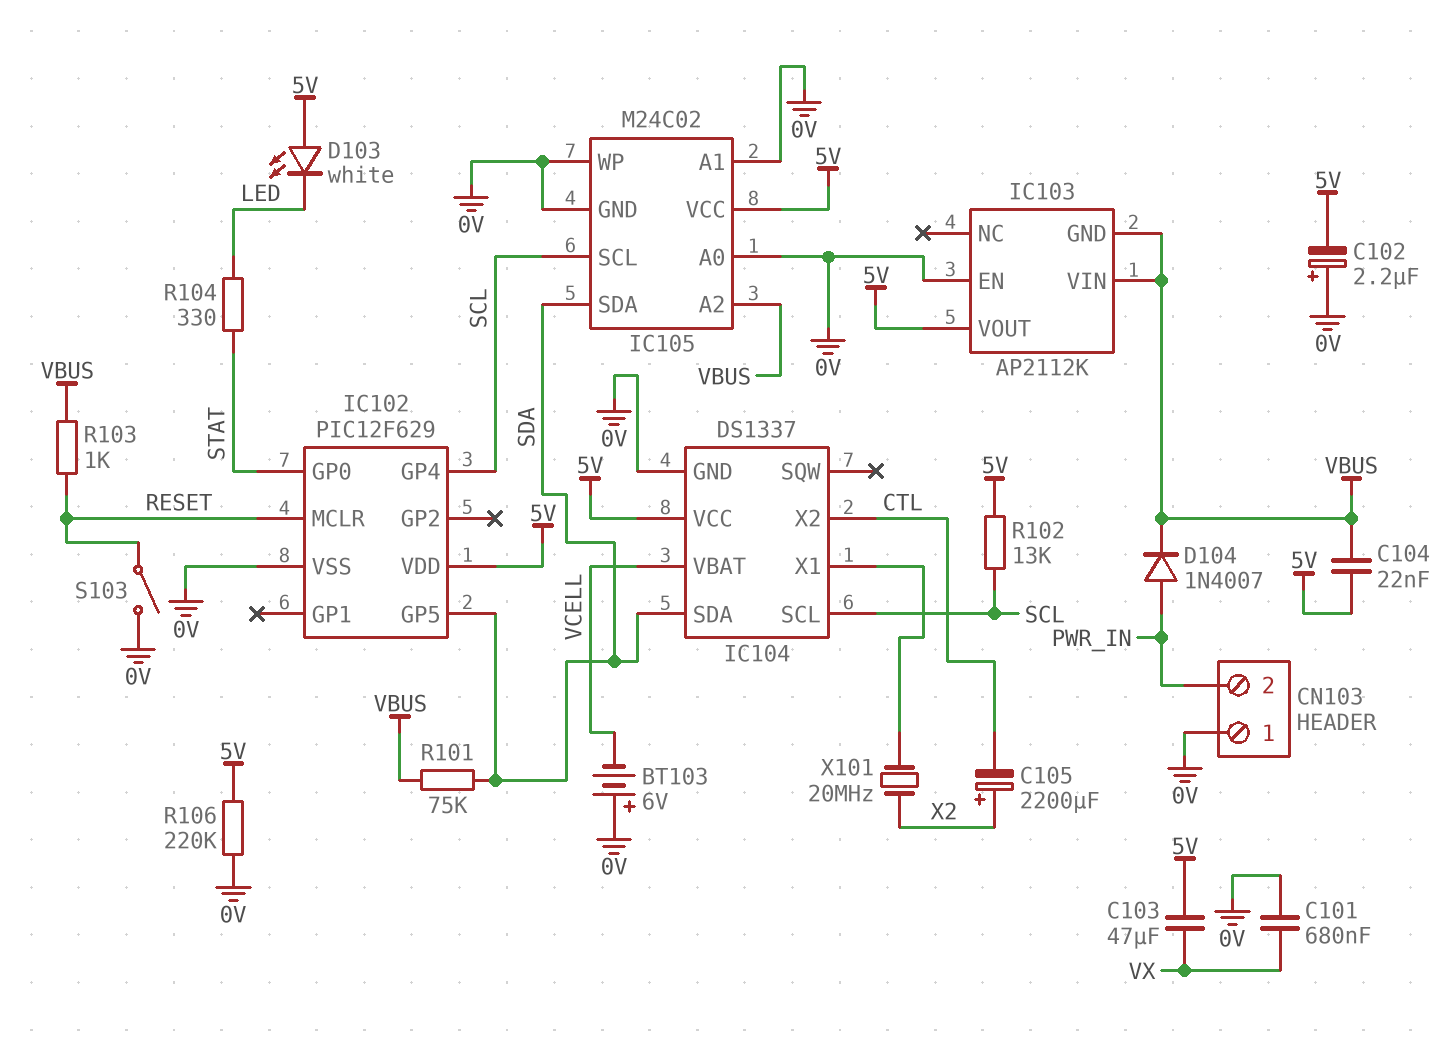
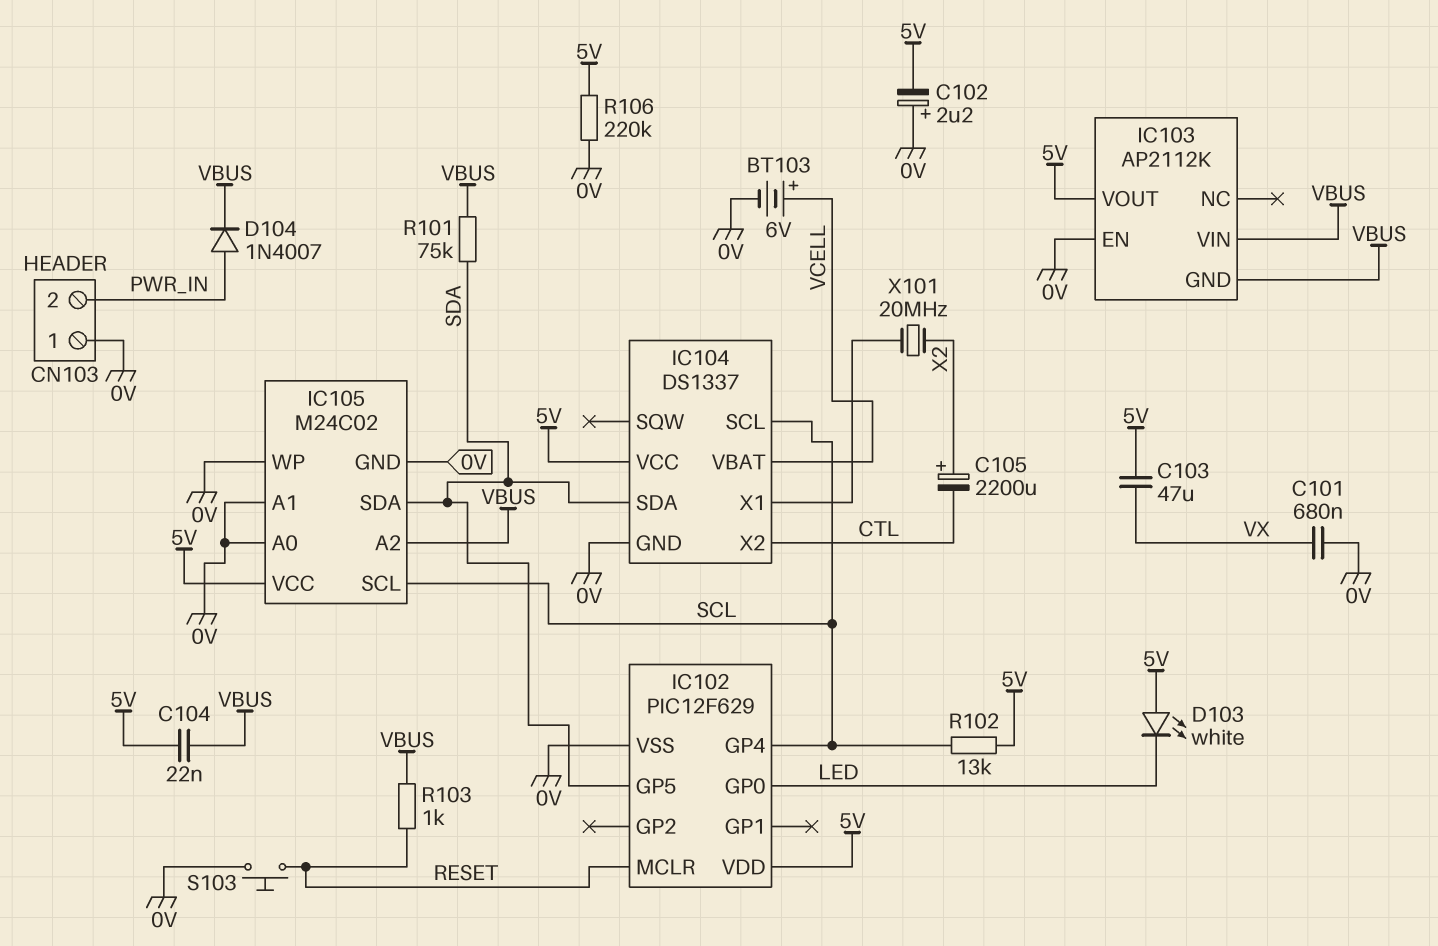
BT103: 6V (plus 0V, minus VCELL) -> 6V (plus VCELL, minus 0V)
IC102 pin GP0: STAT -> LED
R104: 330 (LED, STAT) -> none
S103: switch (0V, RESET) -> button (0V, RESET)

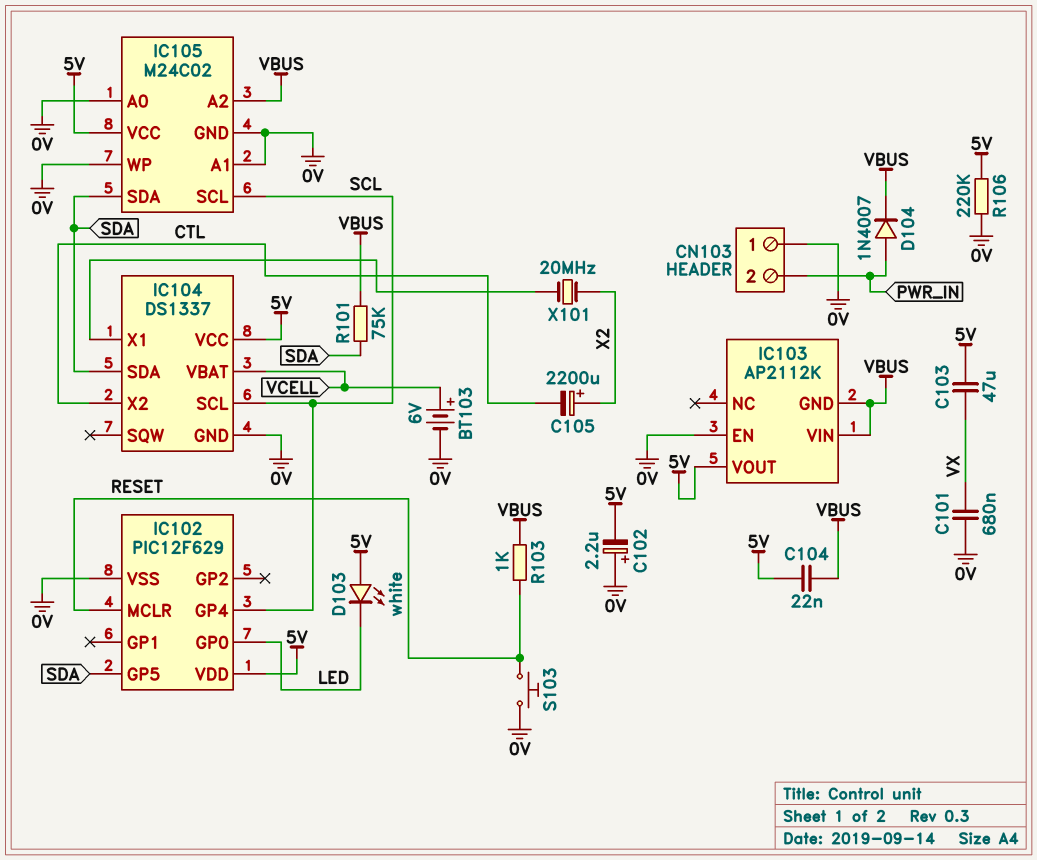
R102: 13k (5V, SCL) -> none

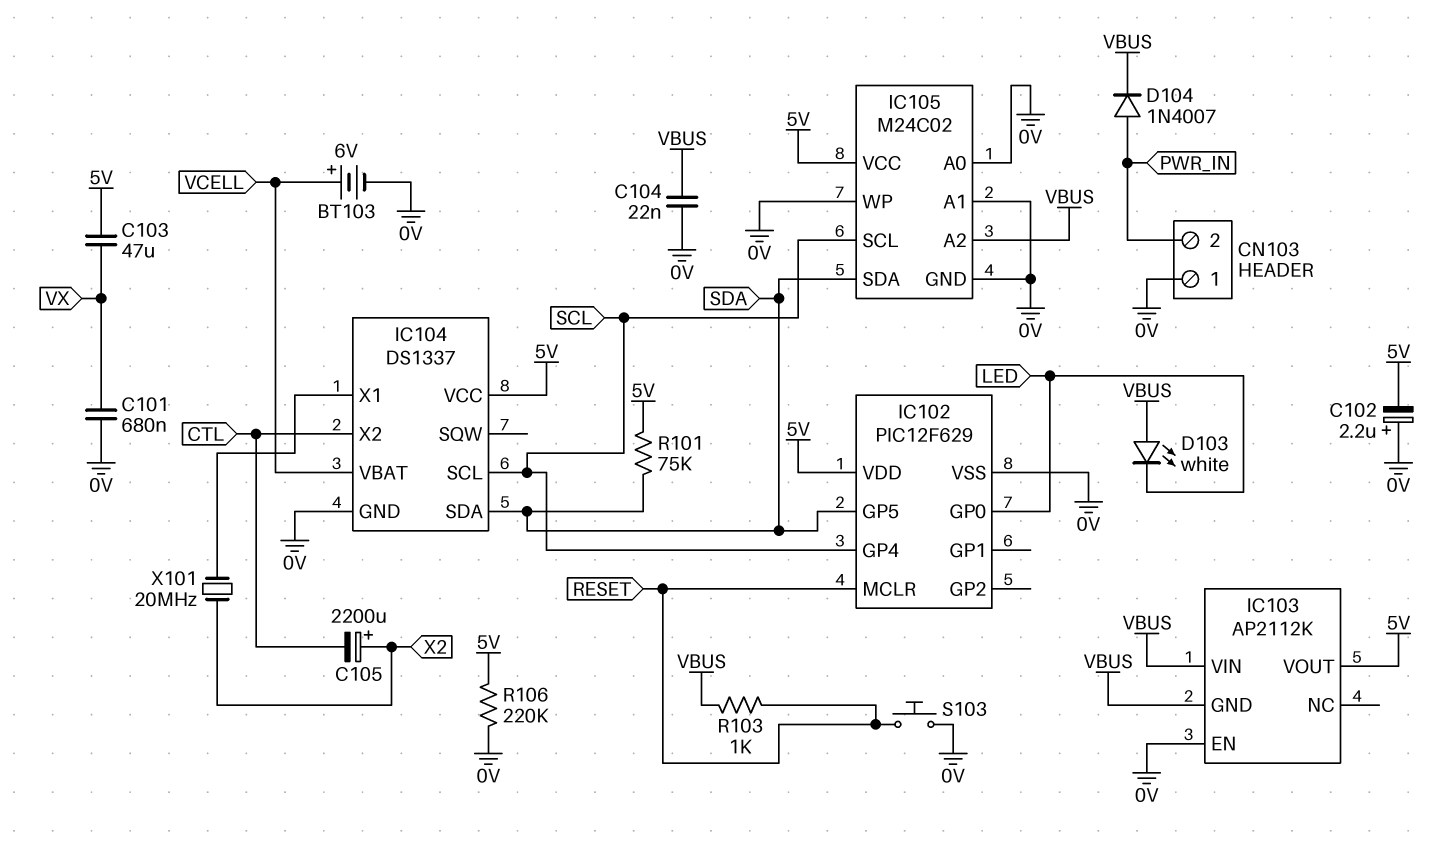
C104: 22nF (5V, VBUS) -> 22nF (0V, VBUS)
D103: LED white (A 5V, K LED) -> LED white (A VBUS, K LED)
R101: 75k (SDA, VBUS) -> 75k (5V, SDA)

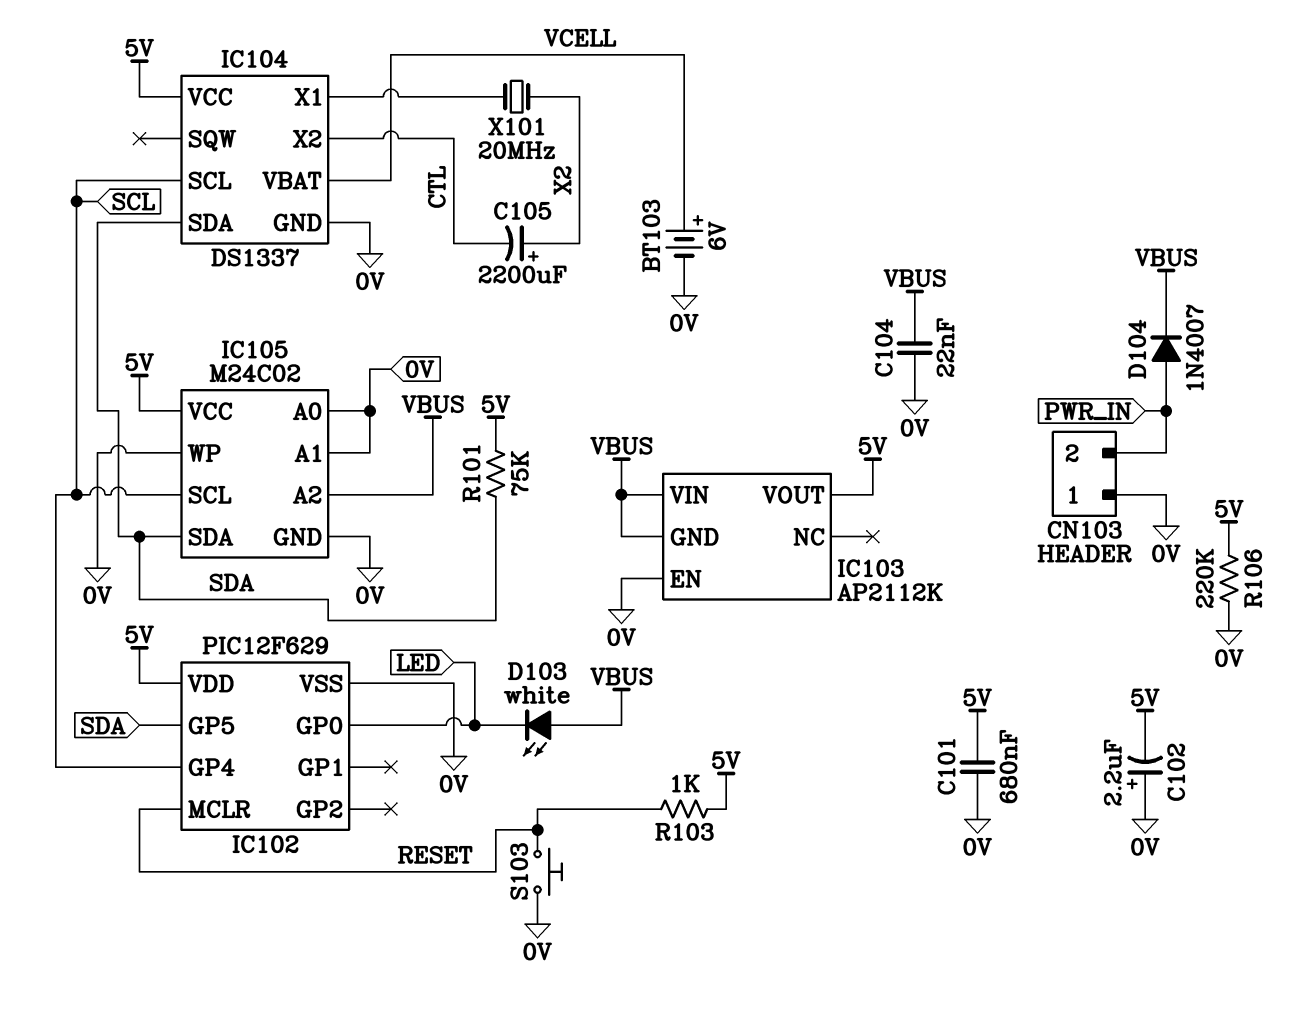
C101: 680nF (0V, VX) -> 680nF (0V, 5V)
C103: 47uF (5V, VX) -> none
R103: 1k (RESET, VBUS) -> 1k (5V, RESET)

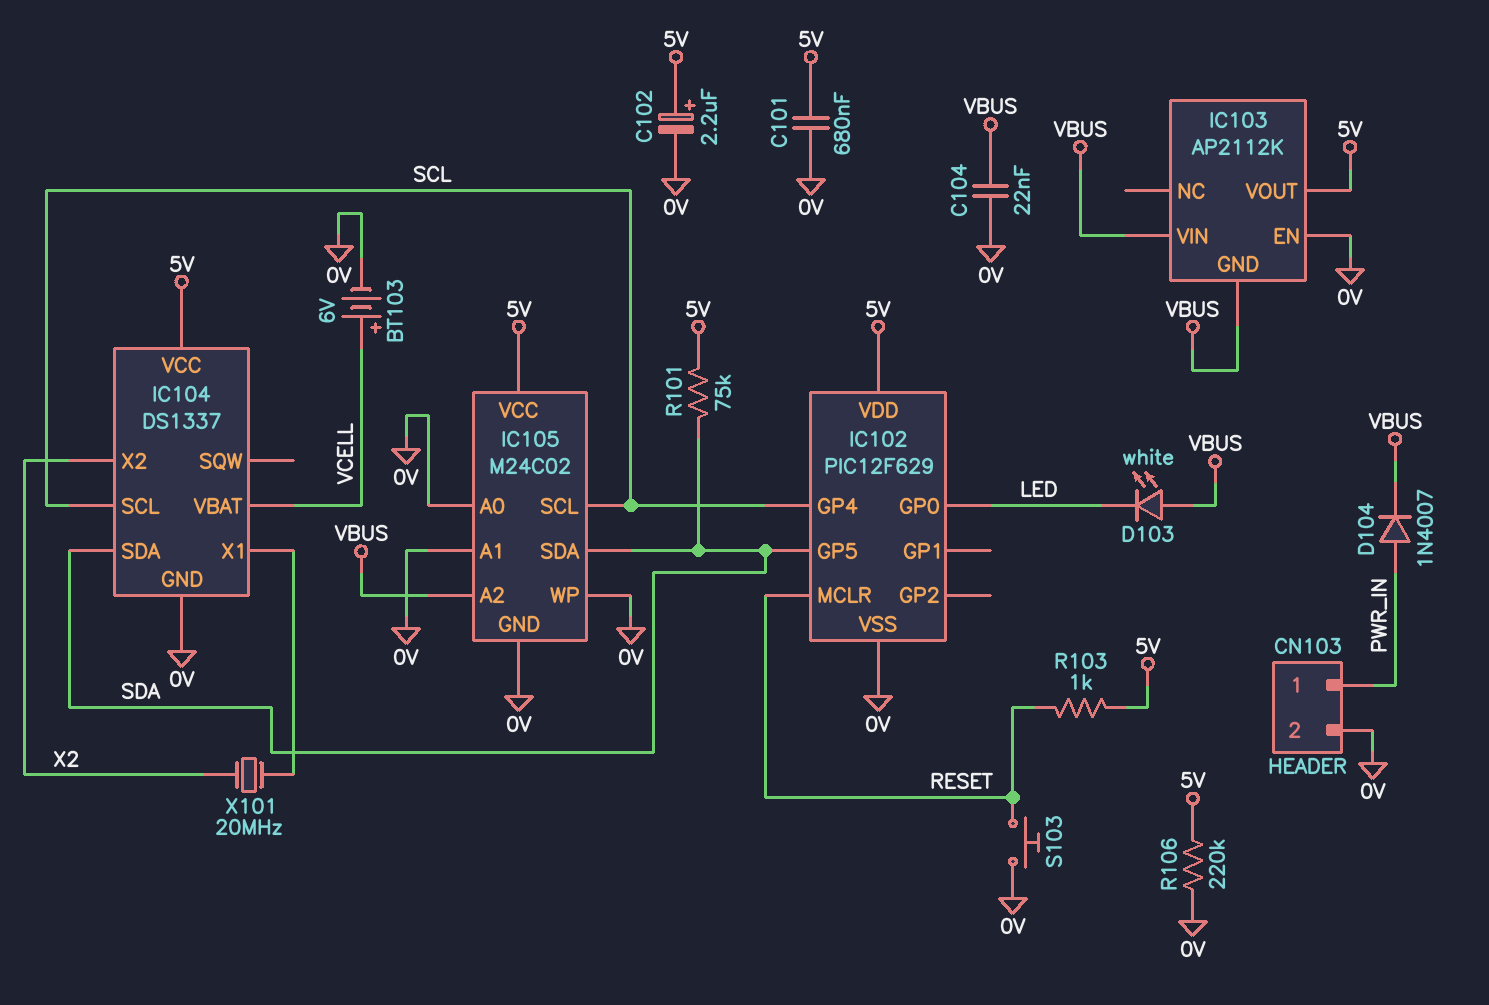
C102: 2.2uF (plus 0V, minus 5V) -> 2.2uF (plus 5V, minus 0V)
C105: 2200uF (plus X2, minus CTL) -> none
CN103 pin 1: 0V -> PWR_IN
CN103 pin 2: PWR_IN -> 0V
IC104 pin X2: CTL -> X2

